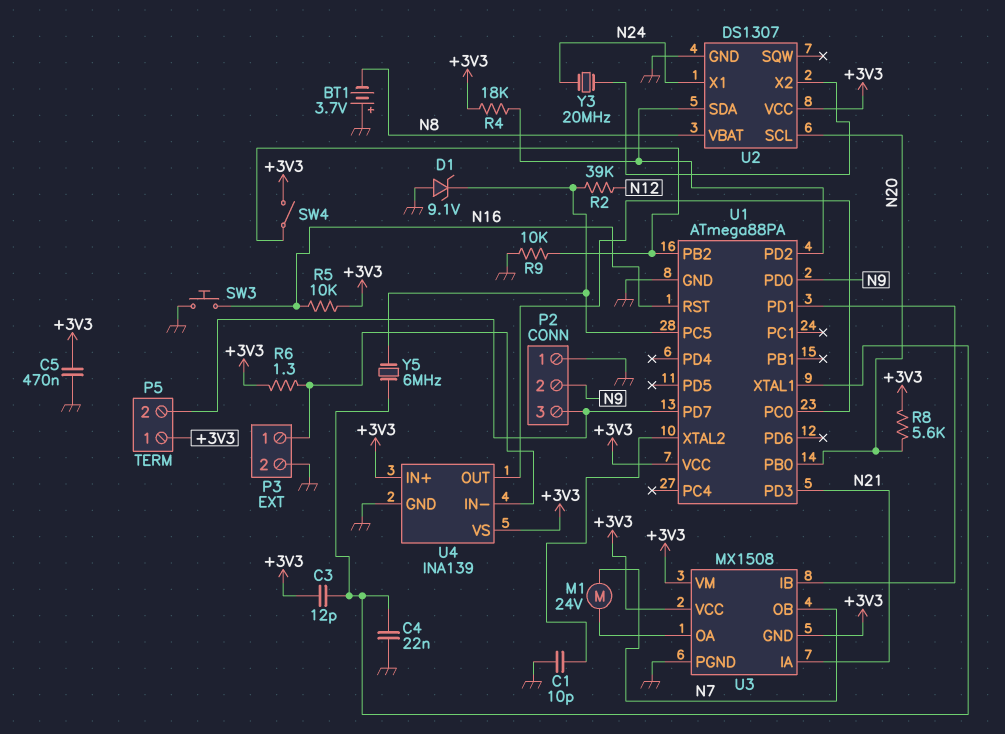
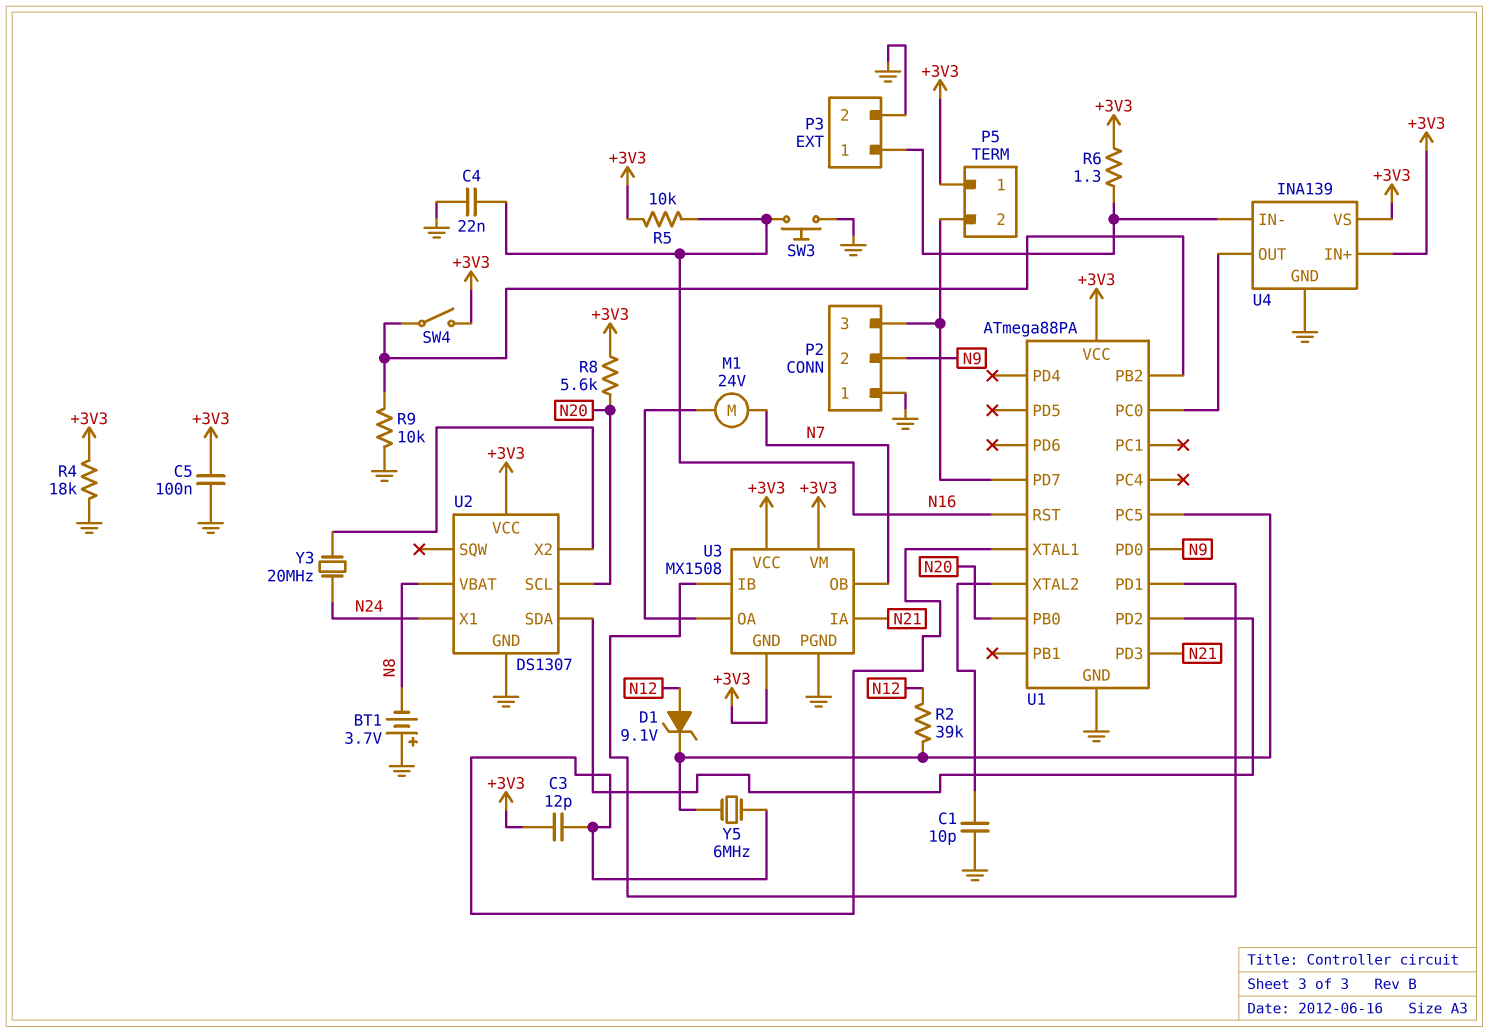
C4: 22nF (GND, U1/XTAL1) -> 22nF (GND, N16)
C5: 470nF (+3V3, GND) -> 100nF (+3V3, GND)
D1: zener 9.1V (A GND, K U1/PC5) -> zener 9.1V (A N12, K U1/PC5)
R4: 18k (+3V3, U1/PD2) -> 18k (+3V3, GND)

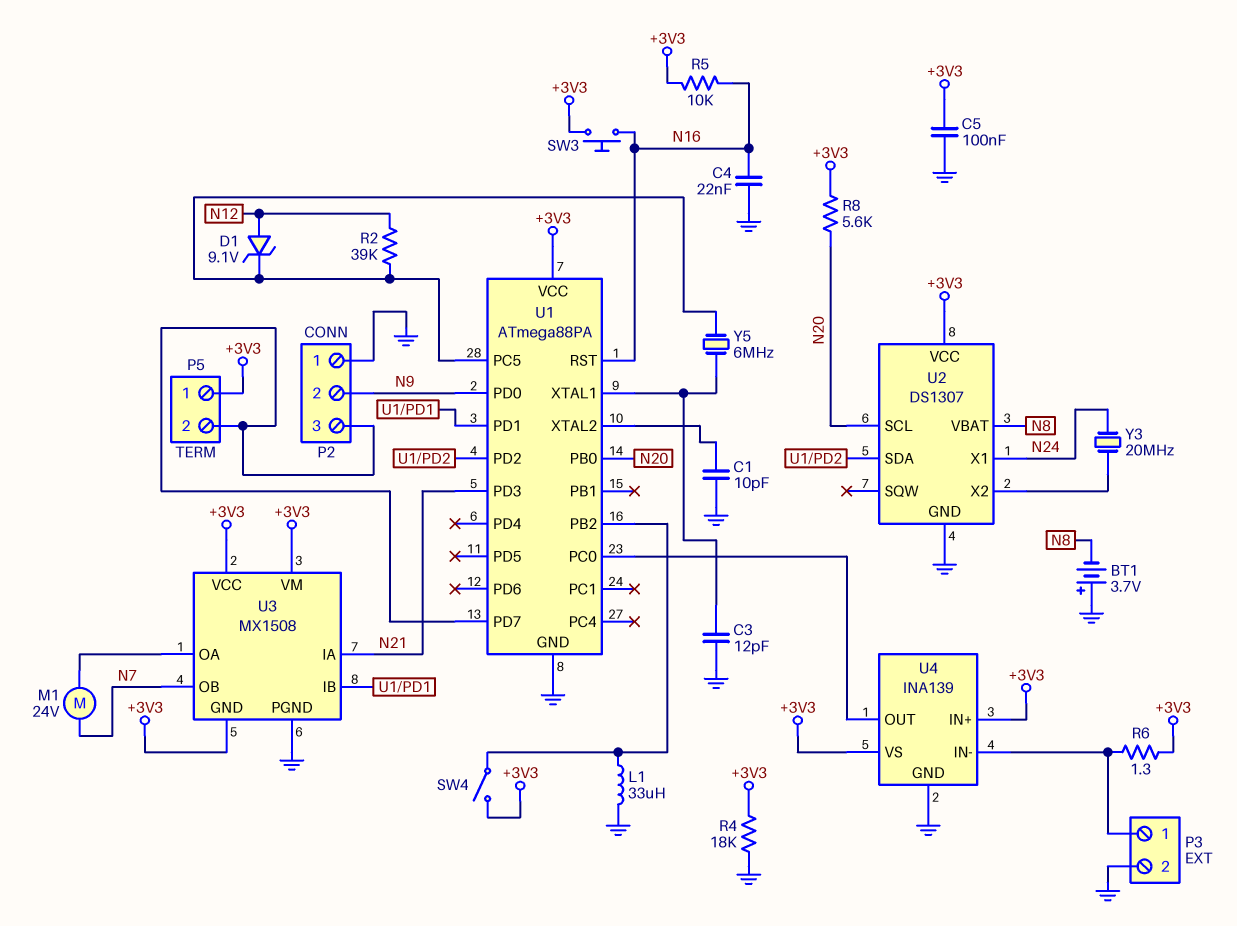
C3: 12pF (+3V3, U1/XTAL1) -> 12pF (GND, U1/XTAL1)
L1: none -> 33uH (GND, U1/PB2)
R9: 10k (GND, U1/PB2) -> none
SW3: button (GND, N16) -> button (+3V3, N16)

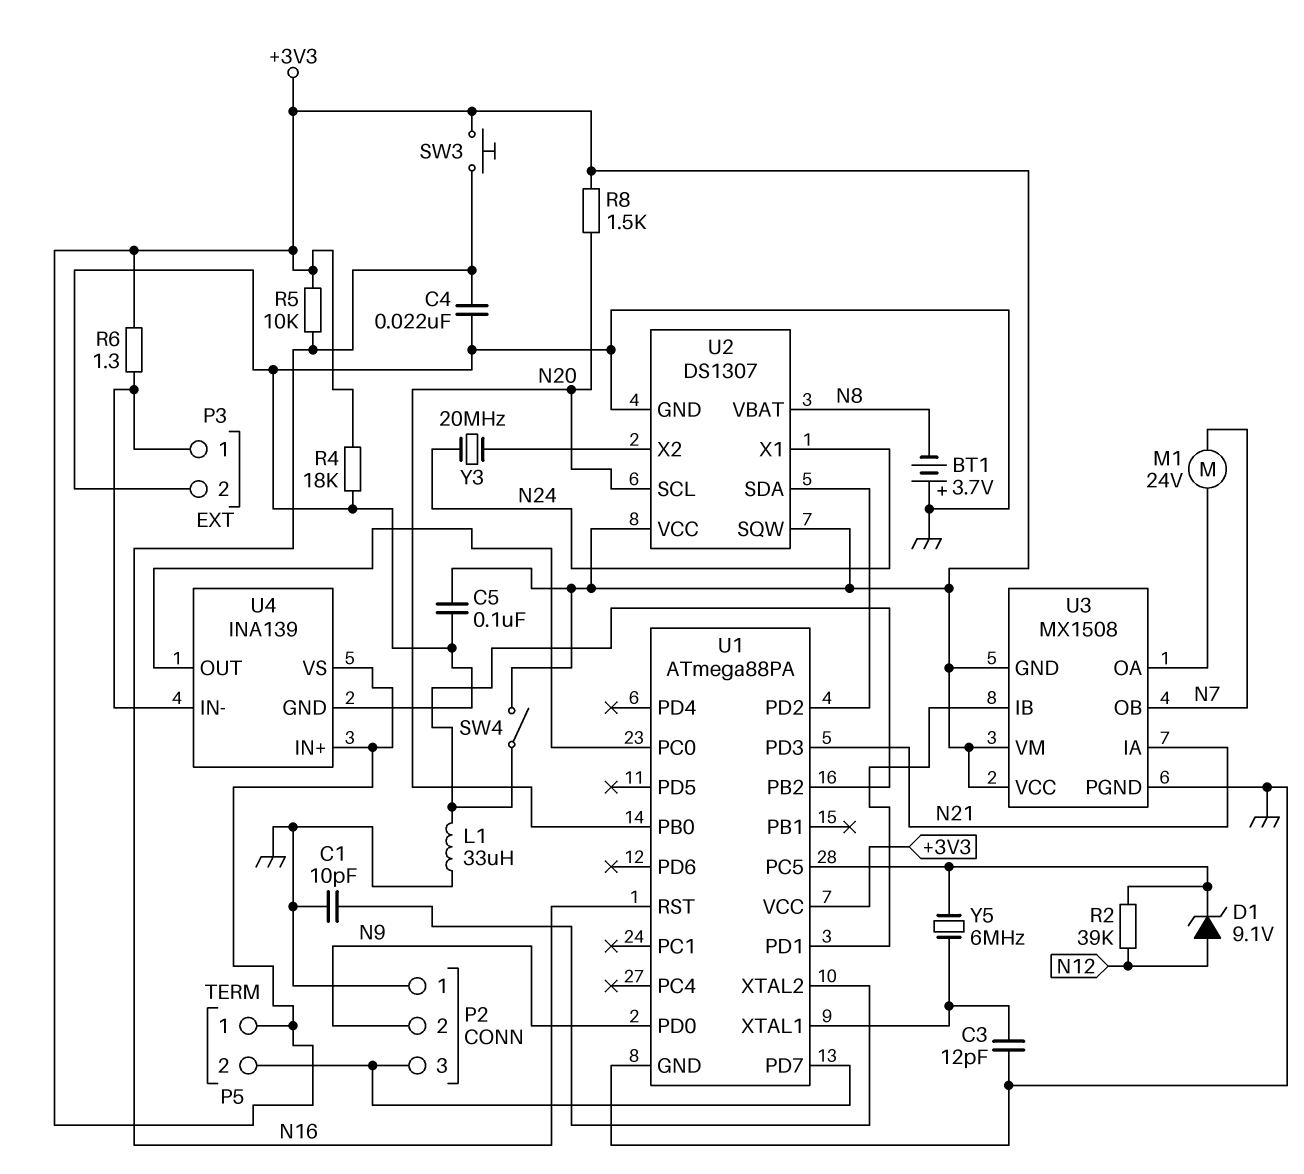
R8: 5.6k (+3V3, N20) -> 1.5k (+3V3, N20)
U2 pin SQW: none -> +3V3

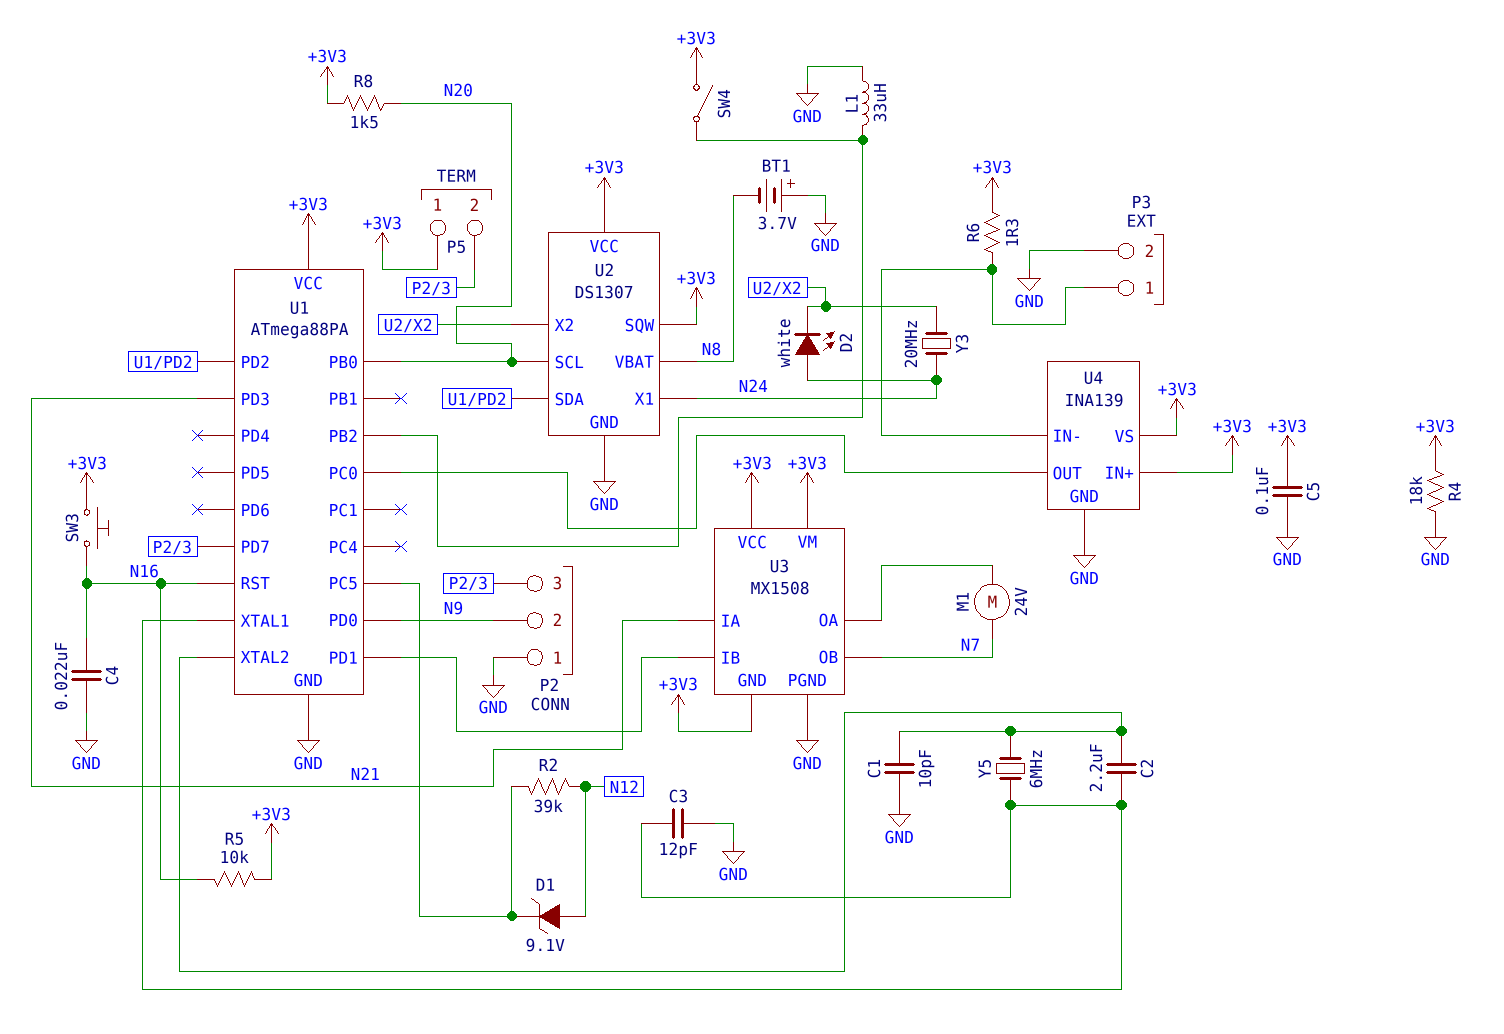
C2: none -> 2.2uF (U1/XTAL1, U1/XTAL2)
D2: none -> LED white (A N24, K U2/X2)
Y5: 6MHz (U1/PC5, U1/XTAL1) -> 6MHz (U1/XTAL1, U1/XTAL2)

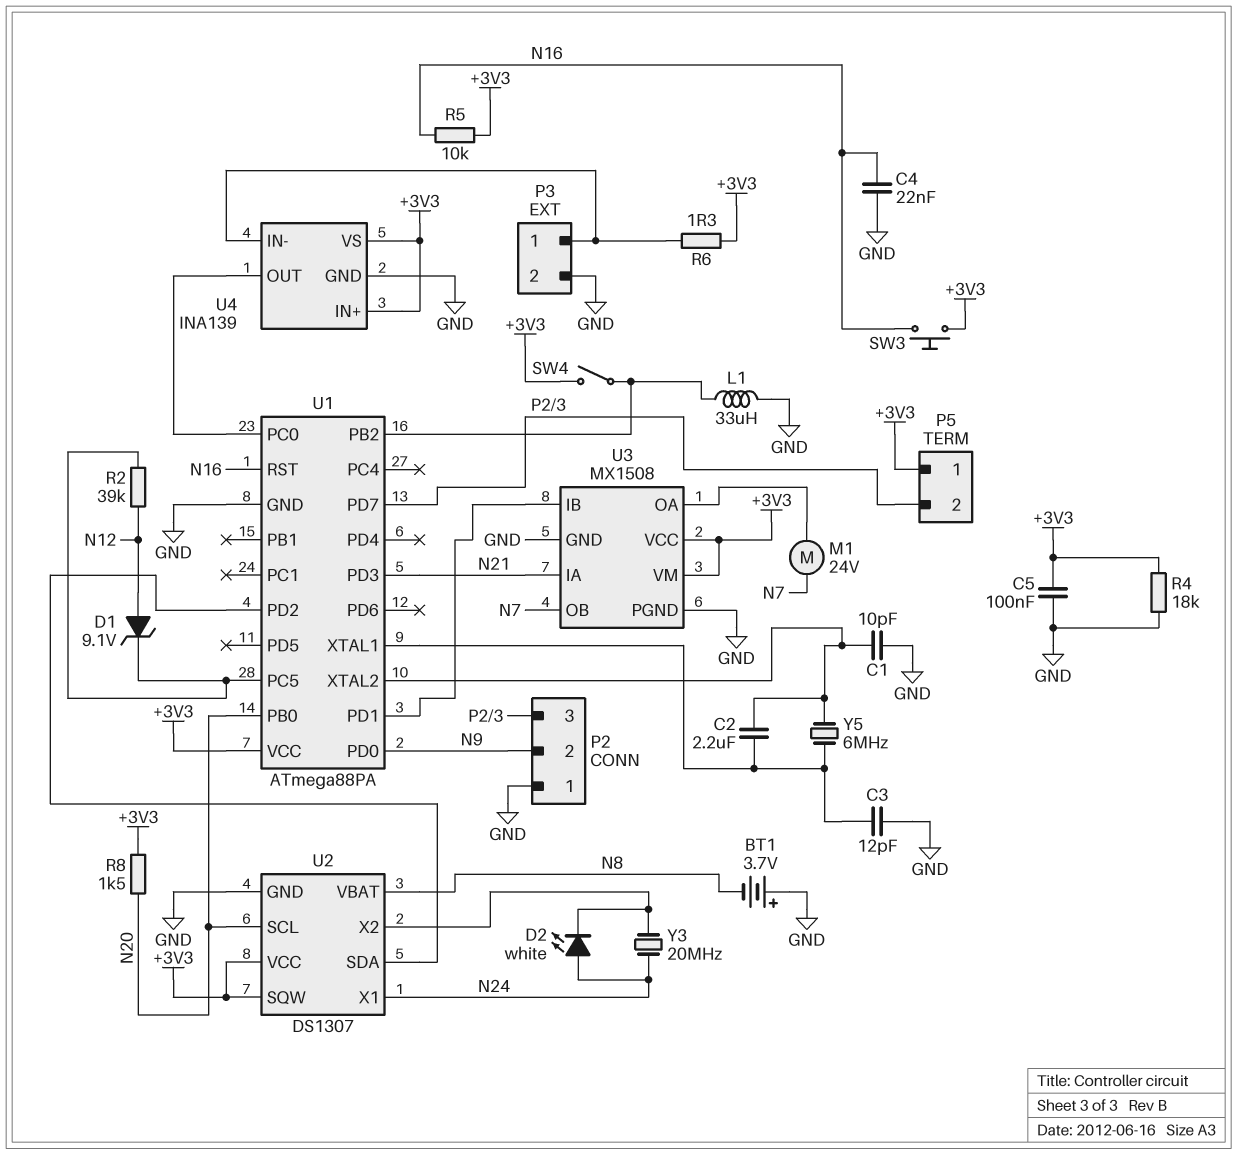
U3 pin GND: +3V3 -> GND

